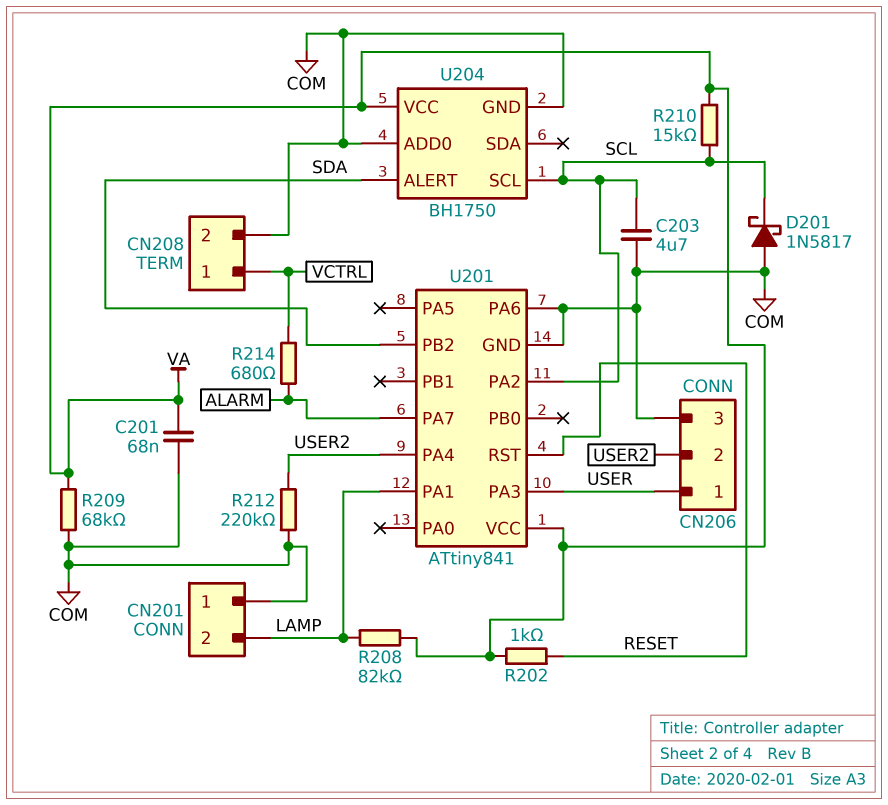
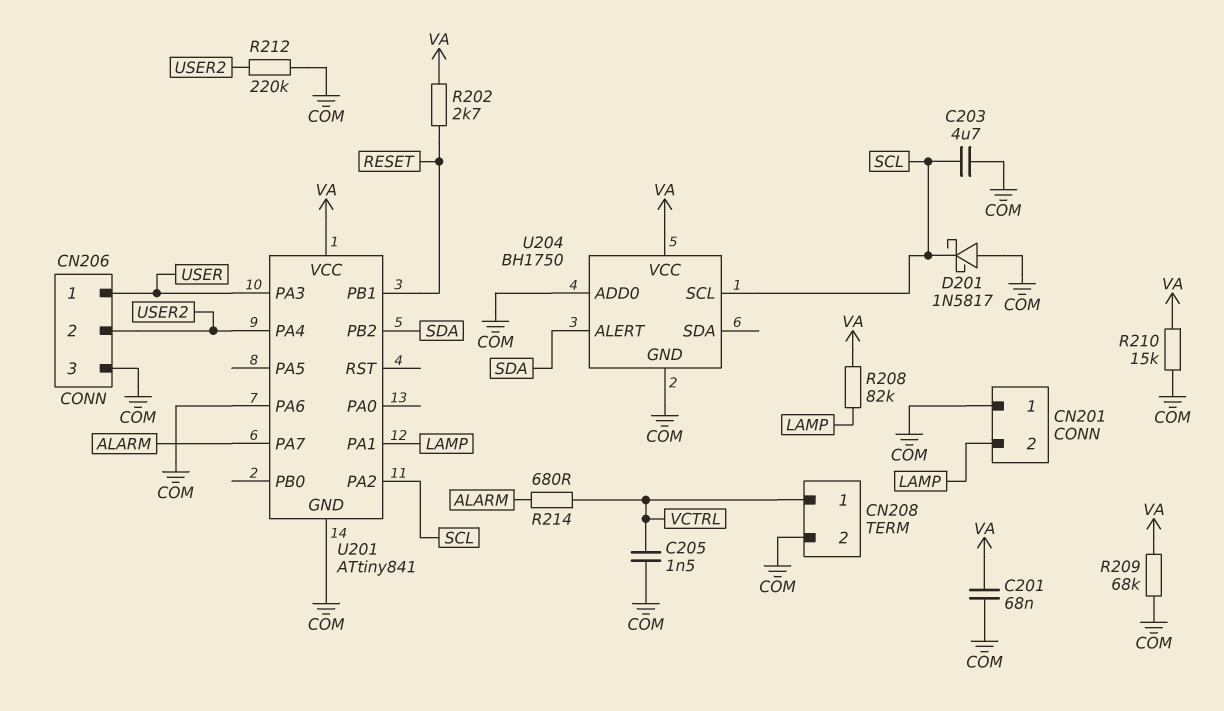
C205: none -> 1.5nF (COM, VCTRL)
R202: 1k (RESET, VA) -> 2.7k (RESET, VA)
R210: 15k (SCL, VA) -> 15k (COM, VA)
U201 pin PB1: none -> RESET
U201 pin RST: RESET -> none

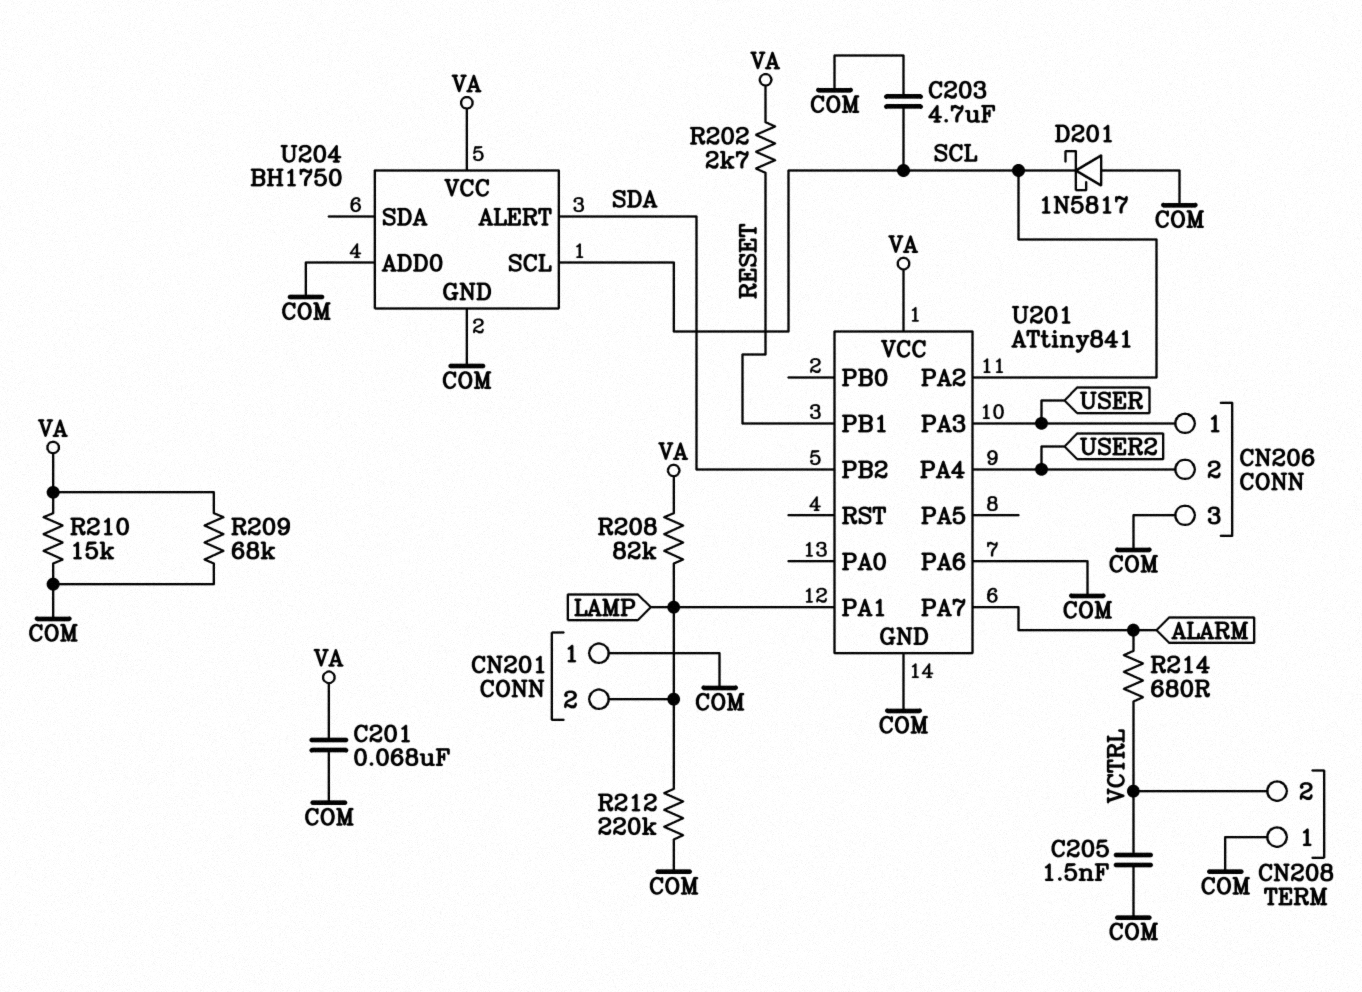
CN208 pin 1: VCTRL -> COM
CN208 pin 2: COM -> VCTRL
R212: 220k (COM, USER2) -> 220k (COM, LAMP)

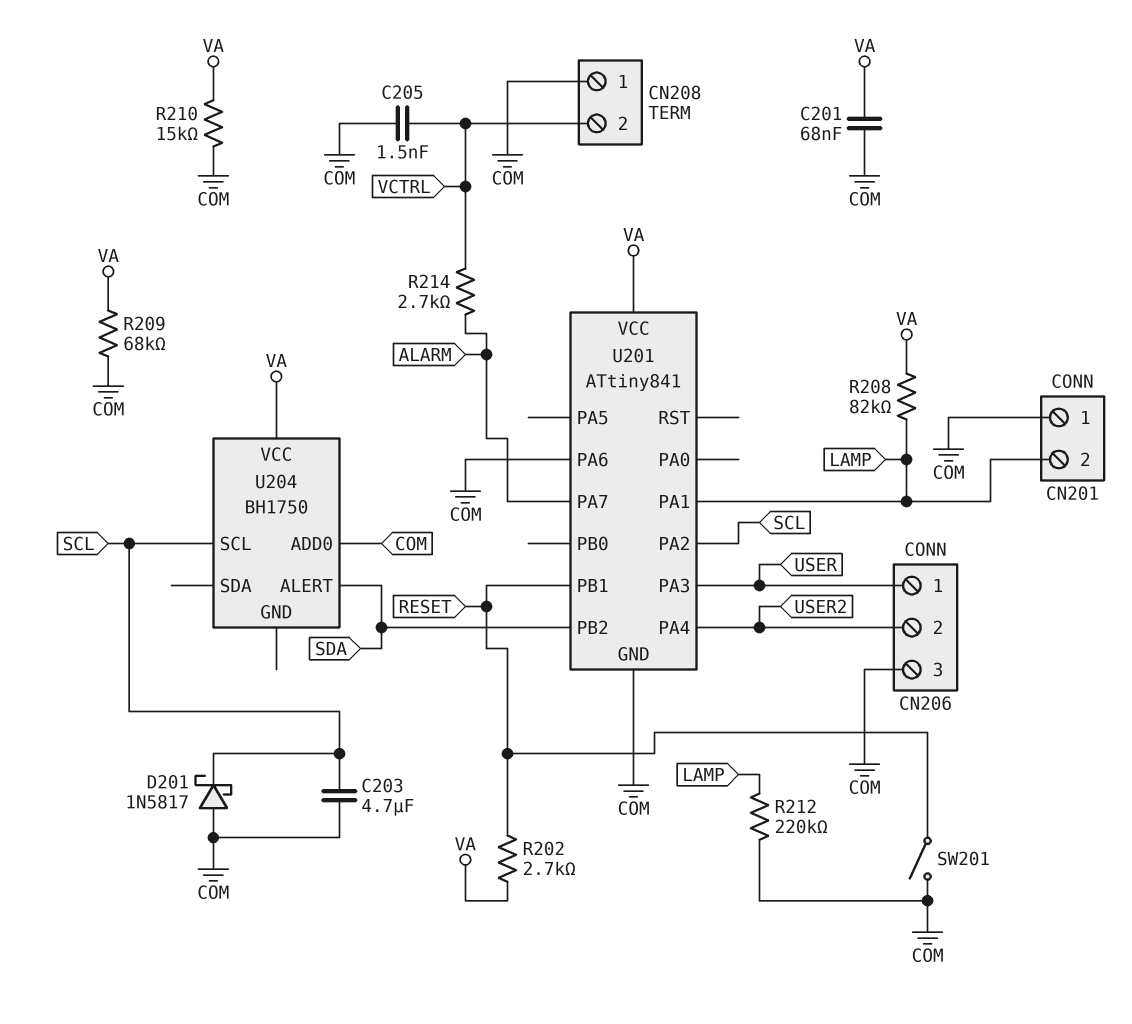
R214: 680 (ALARM, VCTRL) -> 2.7k (ALARM, VCTRL)
SW201: none -> switch (COM, RESET)
U204 pin GND: COM -> none

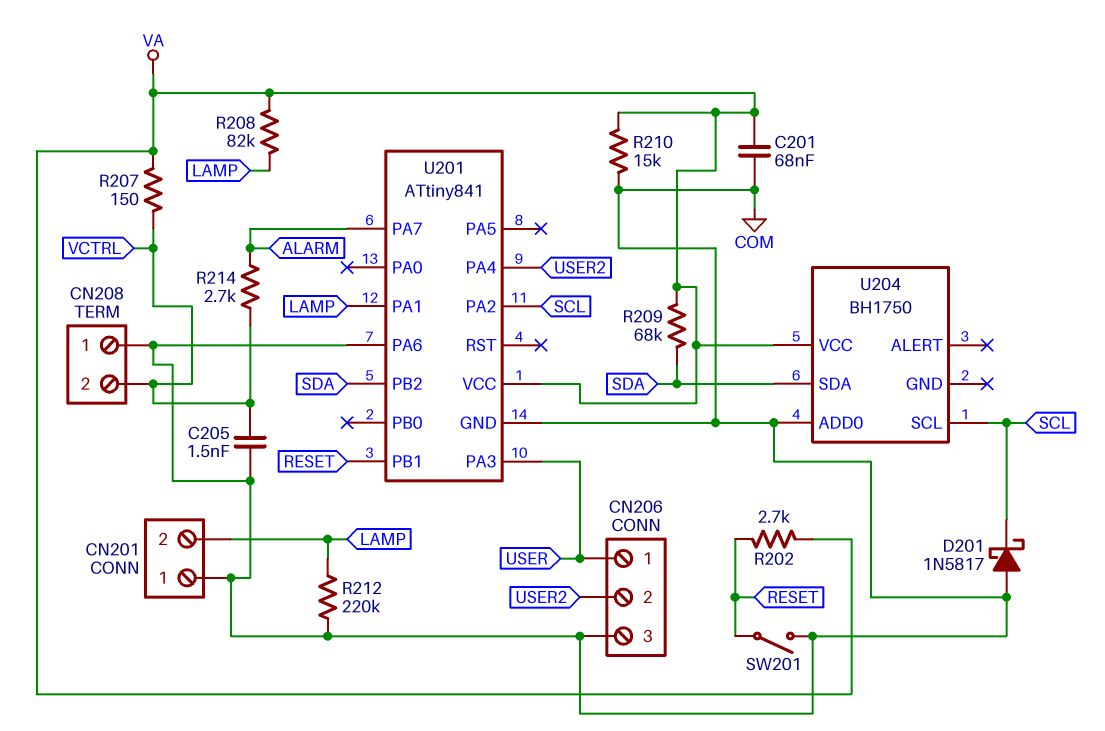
C203: 4.7uF (COM, SCL) -> none
R207: none -> 150 (VA, VCTRL)
R209: 68k (COM, VA) -> 68k (SDA, VA)
U204 pin ALERT: SDA -> none
U204 pin SDA: none -> SDA

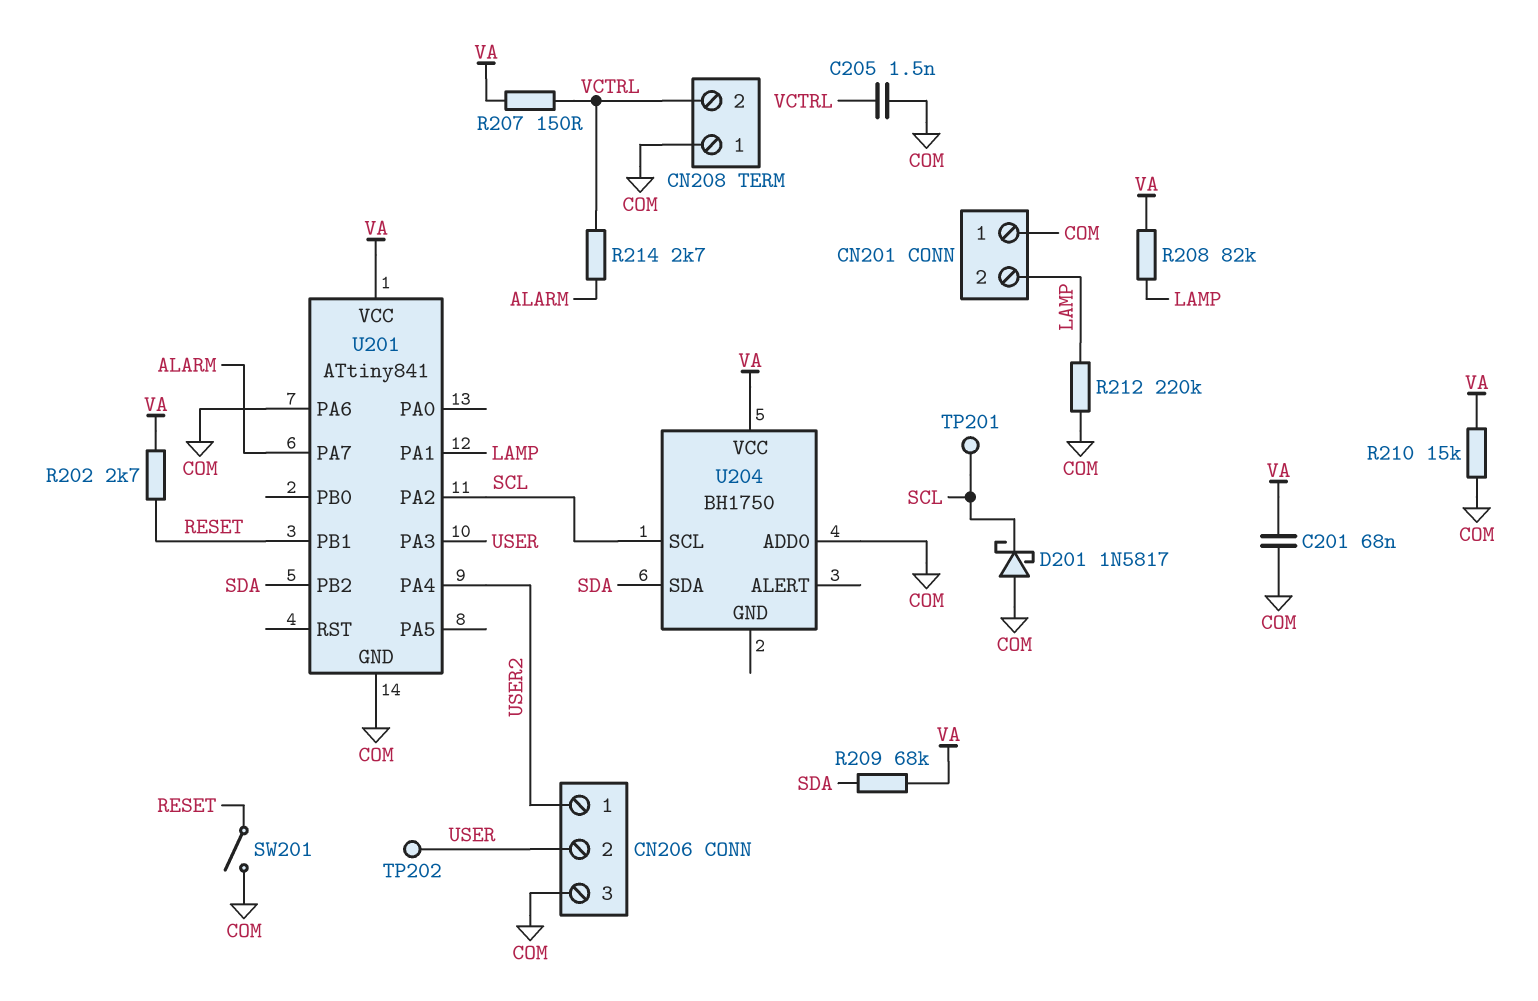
CN206 pin 1: USER -> USER2
CN206 pin 2: USER2 -> USER
TP201: none -> test point (SCL)
TP202: none -> test point (USER)

